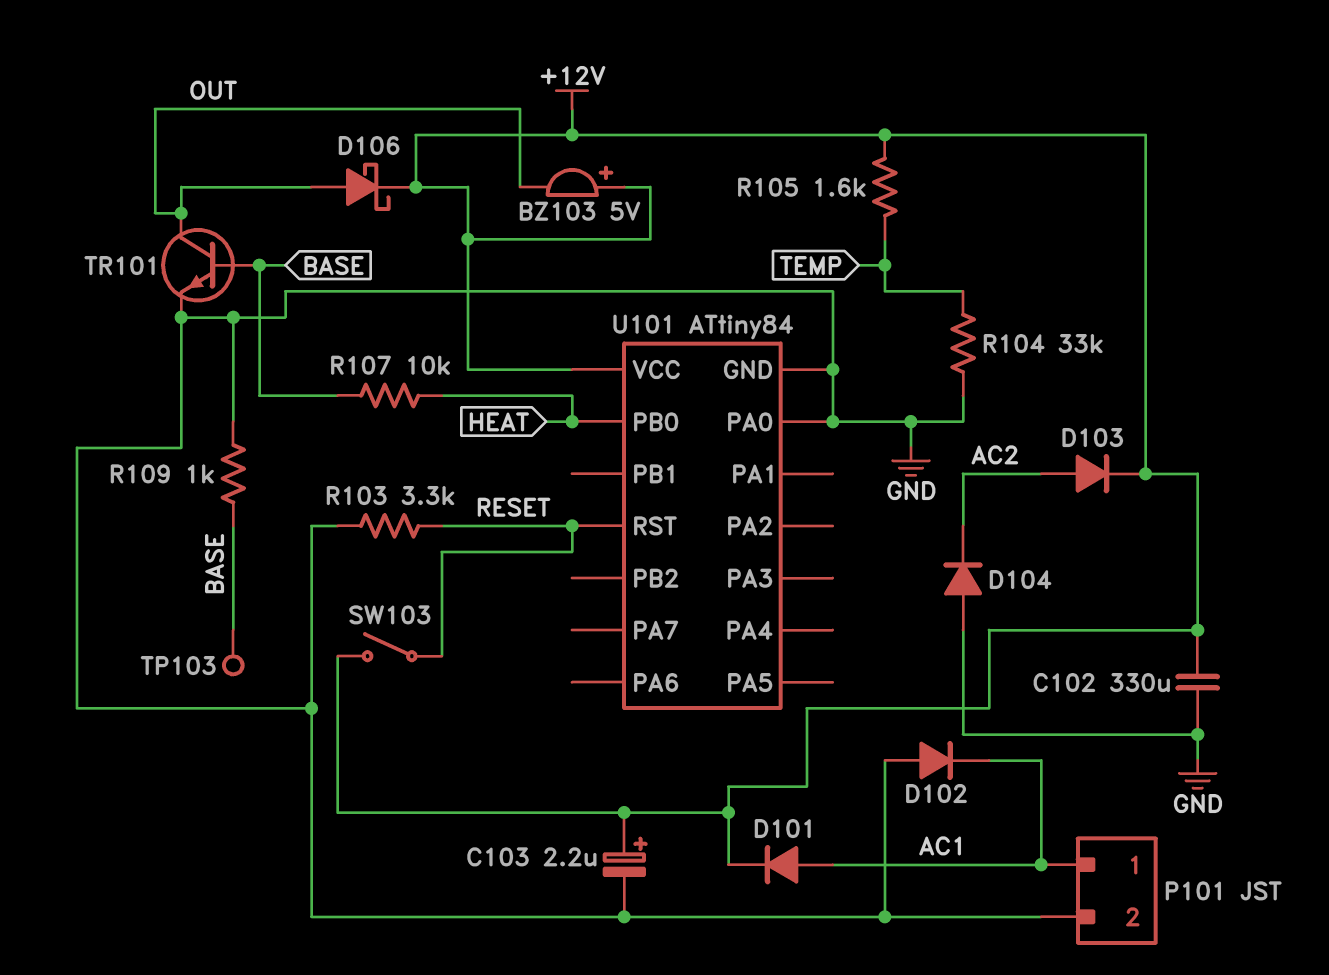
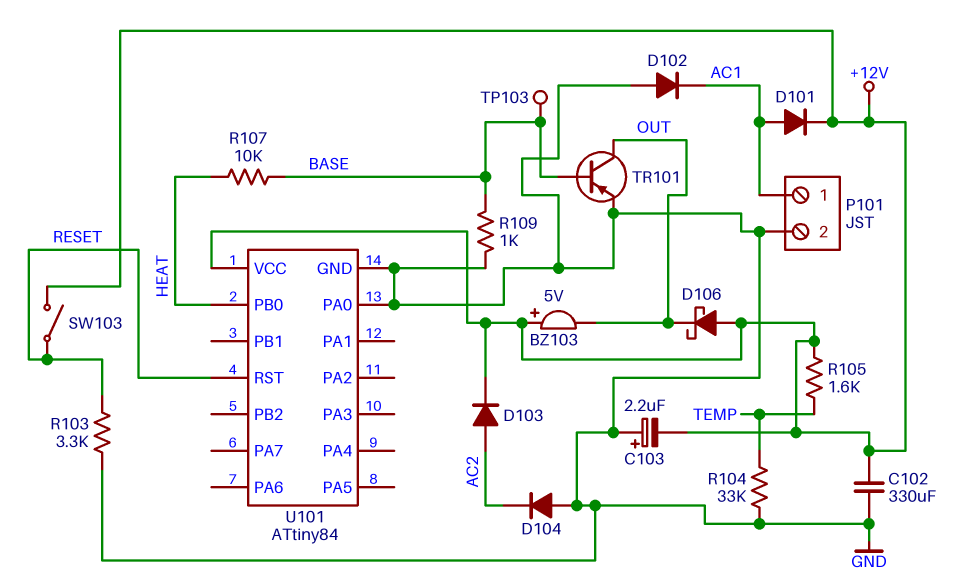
C103: 2.2uF (plus +12V, minus GND) -> 2.2uF (plus GND, minus +12V)
D106: schottky (A OUT, K +12V) -> schottky (A +12V, K OUT)
TR101: NPN (B BASE, C OUT, E GND) -> PNP (B BASE, C OUT, E GND)

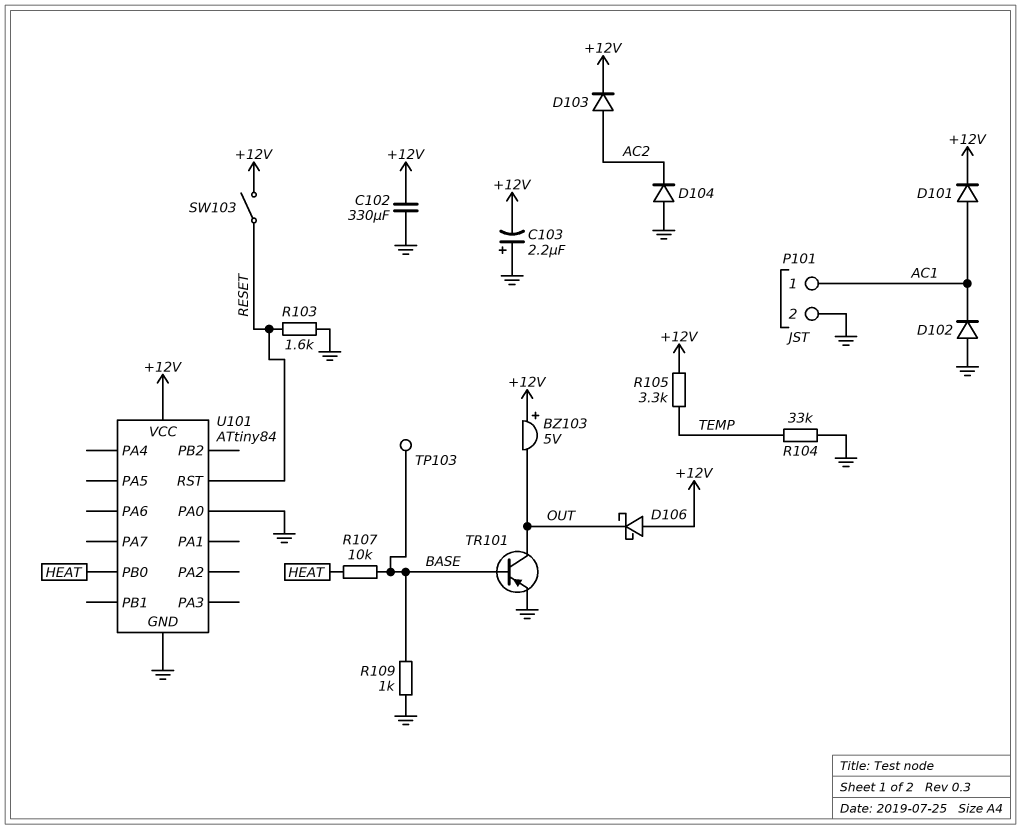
R103: 3.3k (GND, RESET) -> 1.6k (GND, RESET)
R105: 1.6k (+12V, TEMP) -> 3.3k (+12V, TEMP)

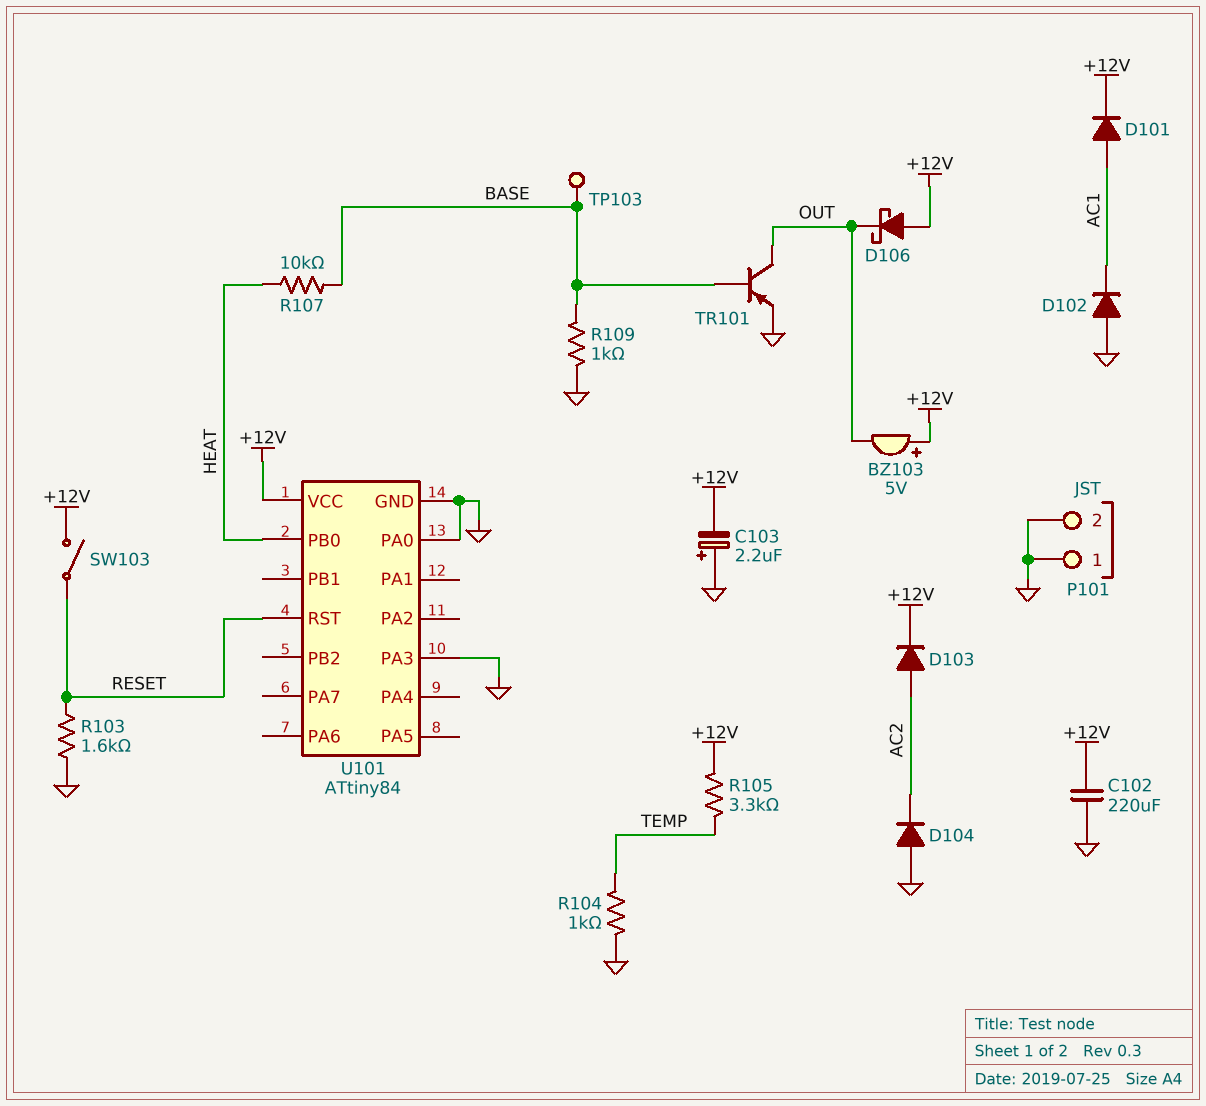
C102: 330uF (+12V, GND) -> 220uF (+12V, GND)
P101 pin 1: AC1 -> GND
R104: 33k (GND, TEMP) -> 1k (GND, TEMP)
U101 pin PA3: none -> GND

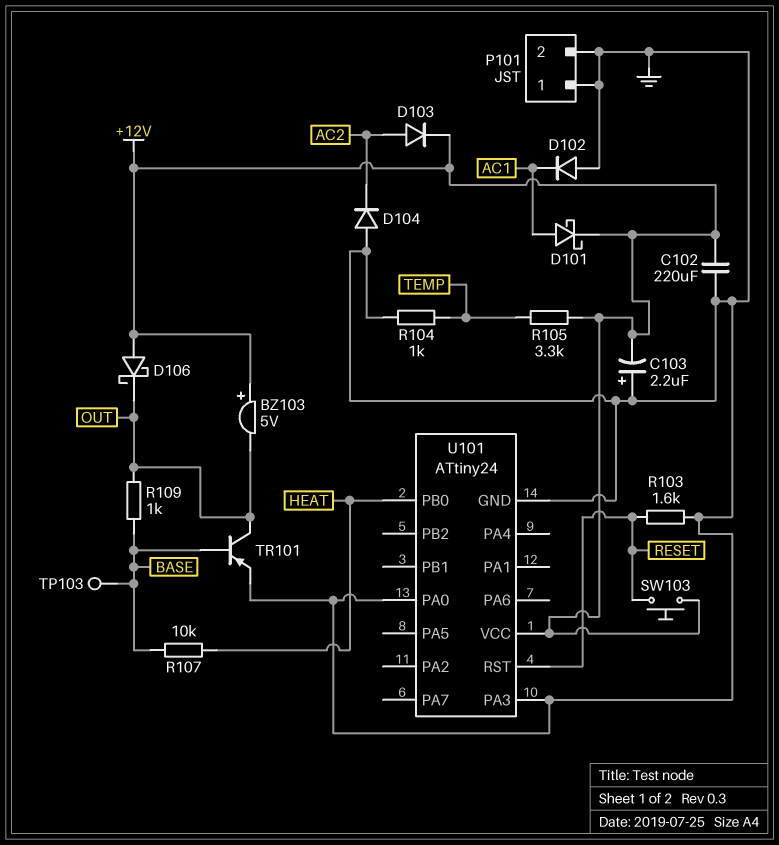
D101: diode (A AC1, K +12V) -> schottky (A AC1, K +12V)
R109: 1k (BASE, GND) -> 1k (BASE, OUT)
SW103: switch (+12V, RESET) -> button (+12V, RESET)
U101: ATtiny84 -> ATtiny24

